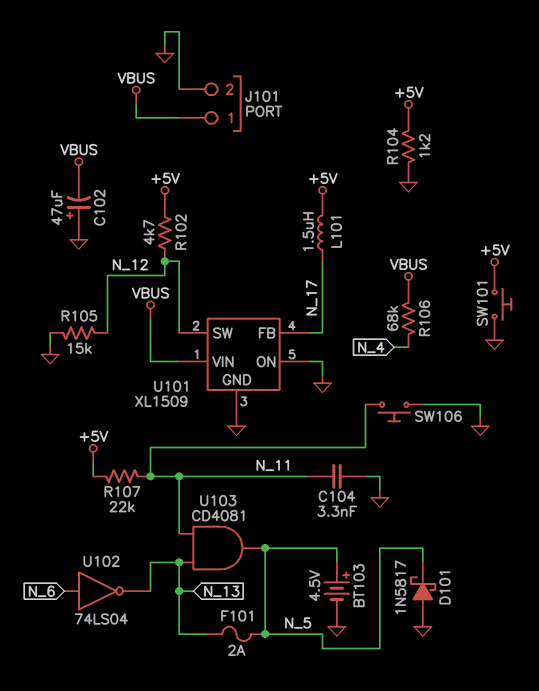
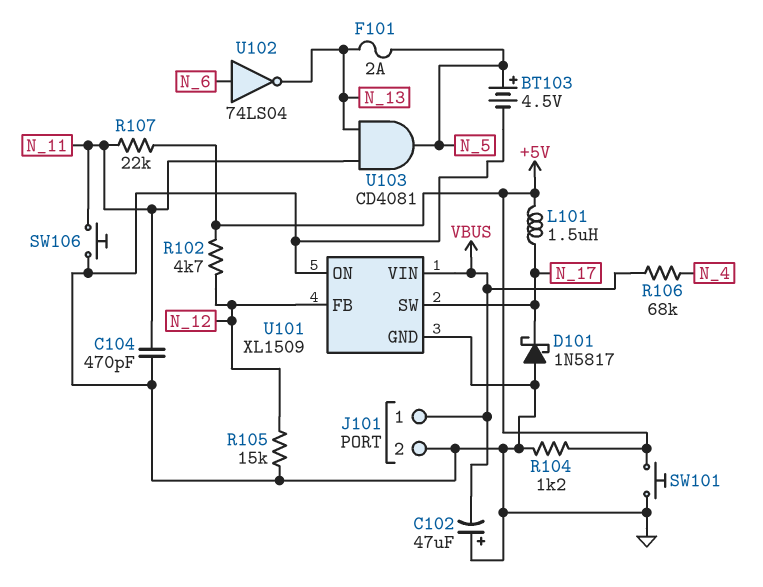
C104: 3.3nF (GND, N_11) -> 470pF (GND, N_11)
D101: schottky 1N5817 (A GND, K N_5) -> schottky 1N5817 (A GND, K N_17)
U101 pin FB: N_17 -> N_12
U101 pin SW: N_12 -> N_17

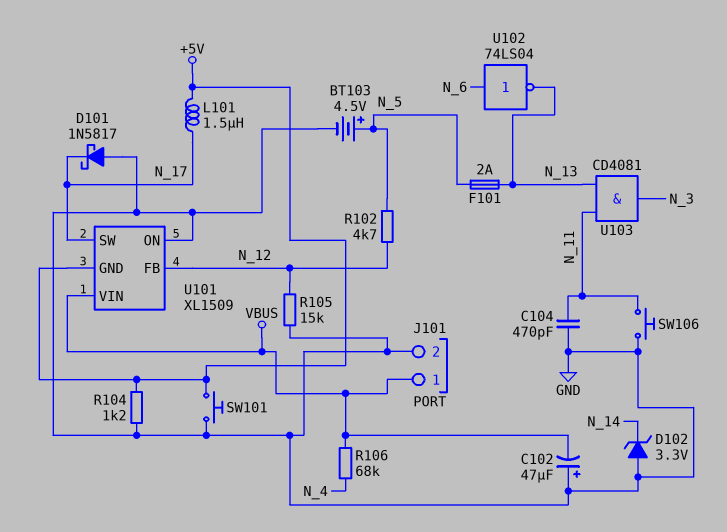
D102: none -> zener 3.3V (A GND, K N_14)
R102: 4.7k (+5V, N_12) -> 4.7k (N_5, N_12)
R107: 22k (+5V, N_11) -> none
U101 pin GND: GND -> +5V
U103: AND CD4081 (in N_11, in N_13, out N_5) -> AND CD4081 (in N_11, in N_13, out N_3)

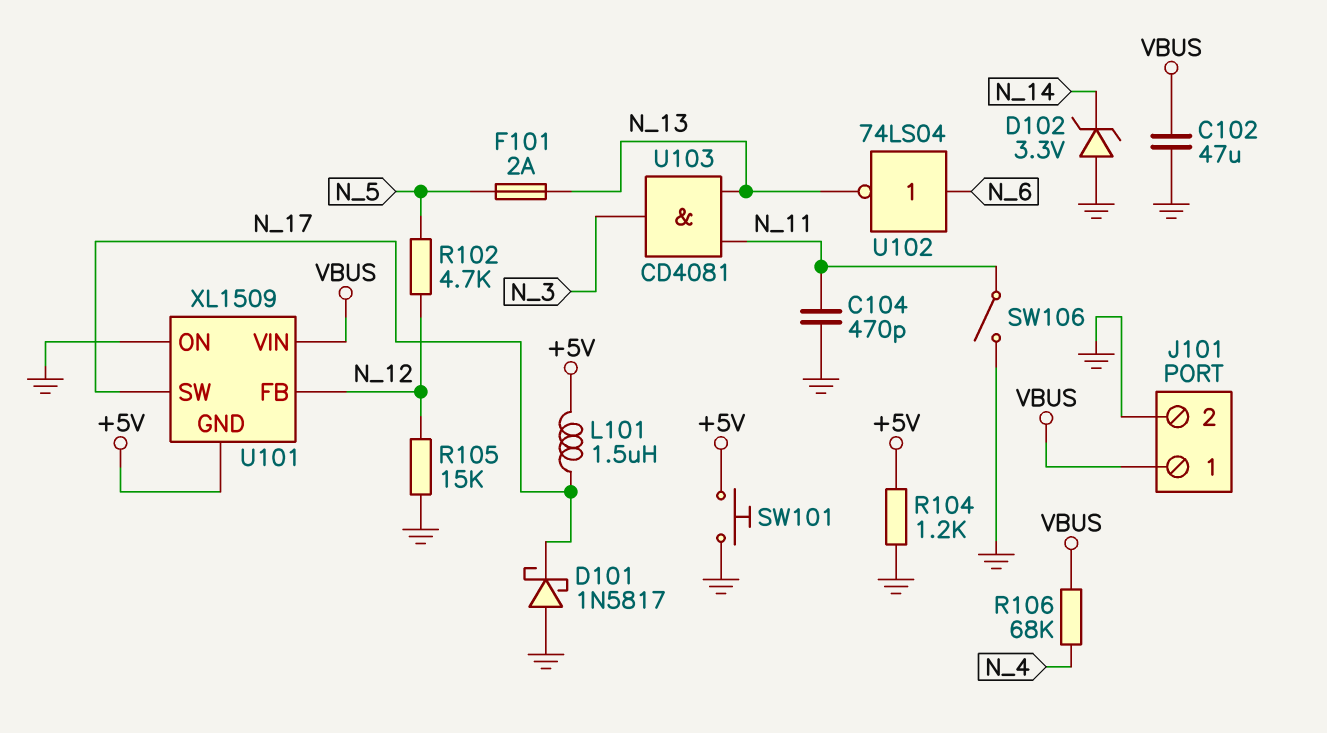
BT103: 4.5V (plus N_5, minus GND) -> none
C102: 47uF (plus GND, minus VBUS) -> 47uF (GND, VBUS)
SW106: button (GND, N_11) -> switch (GND, N_11)

